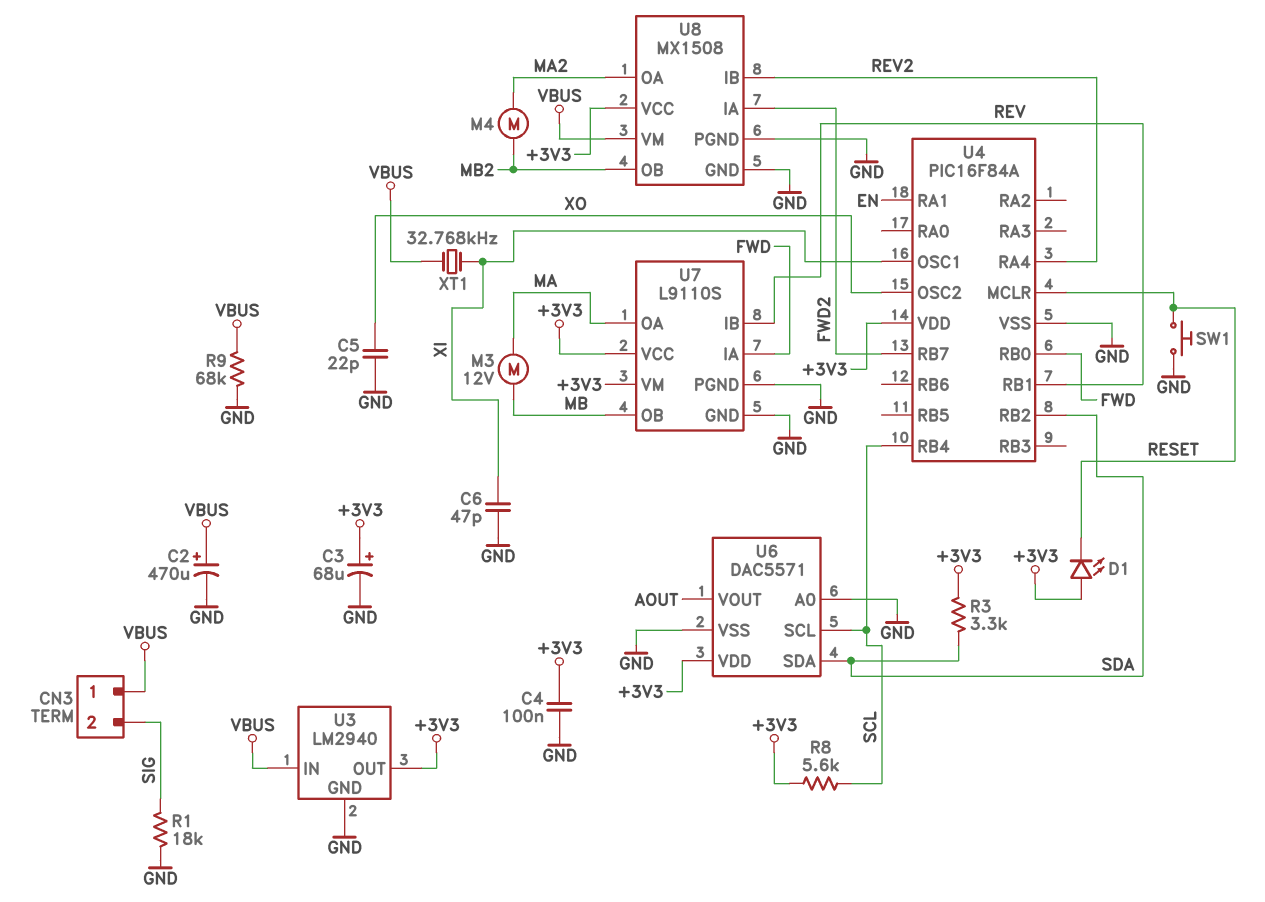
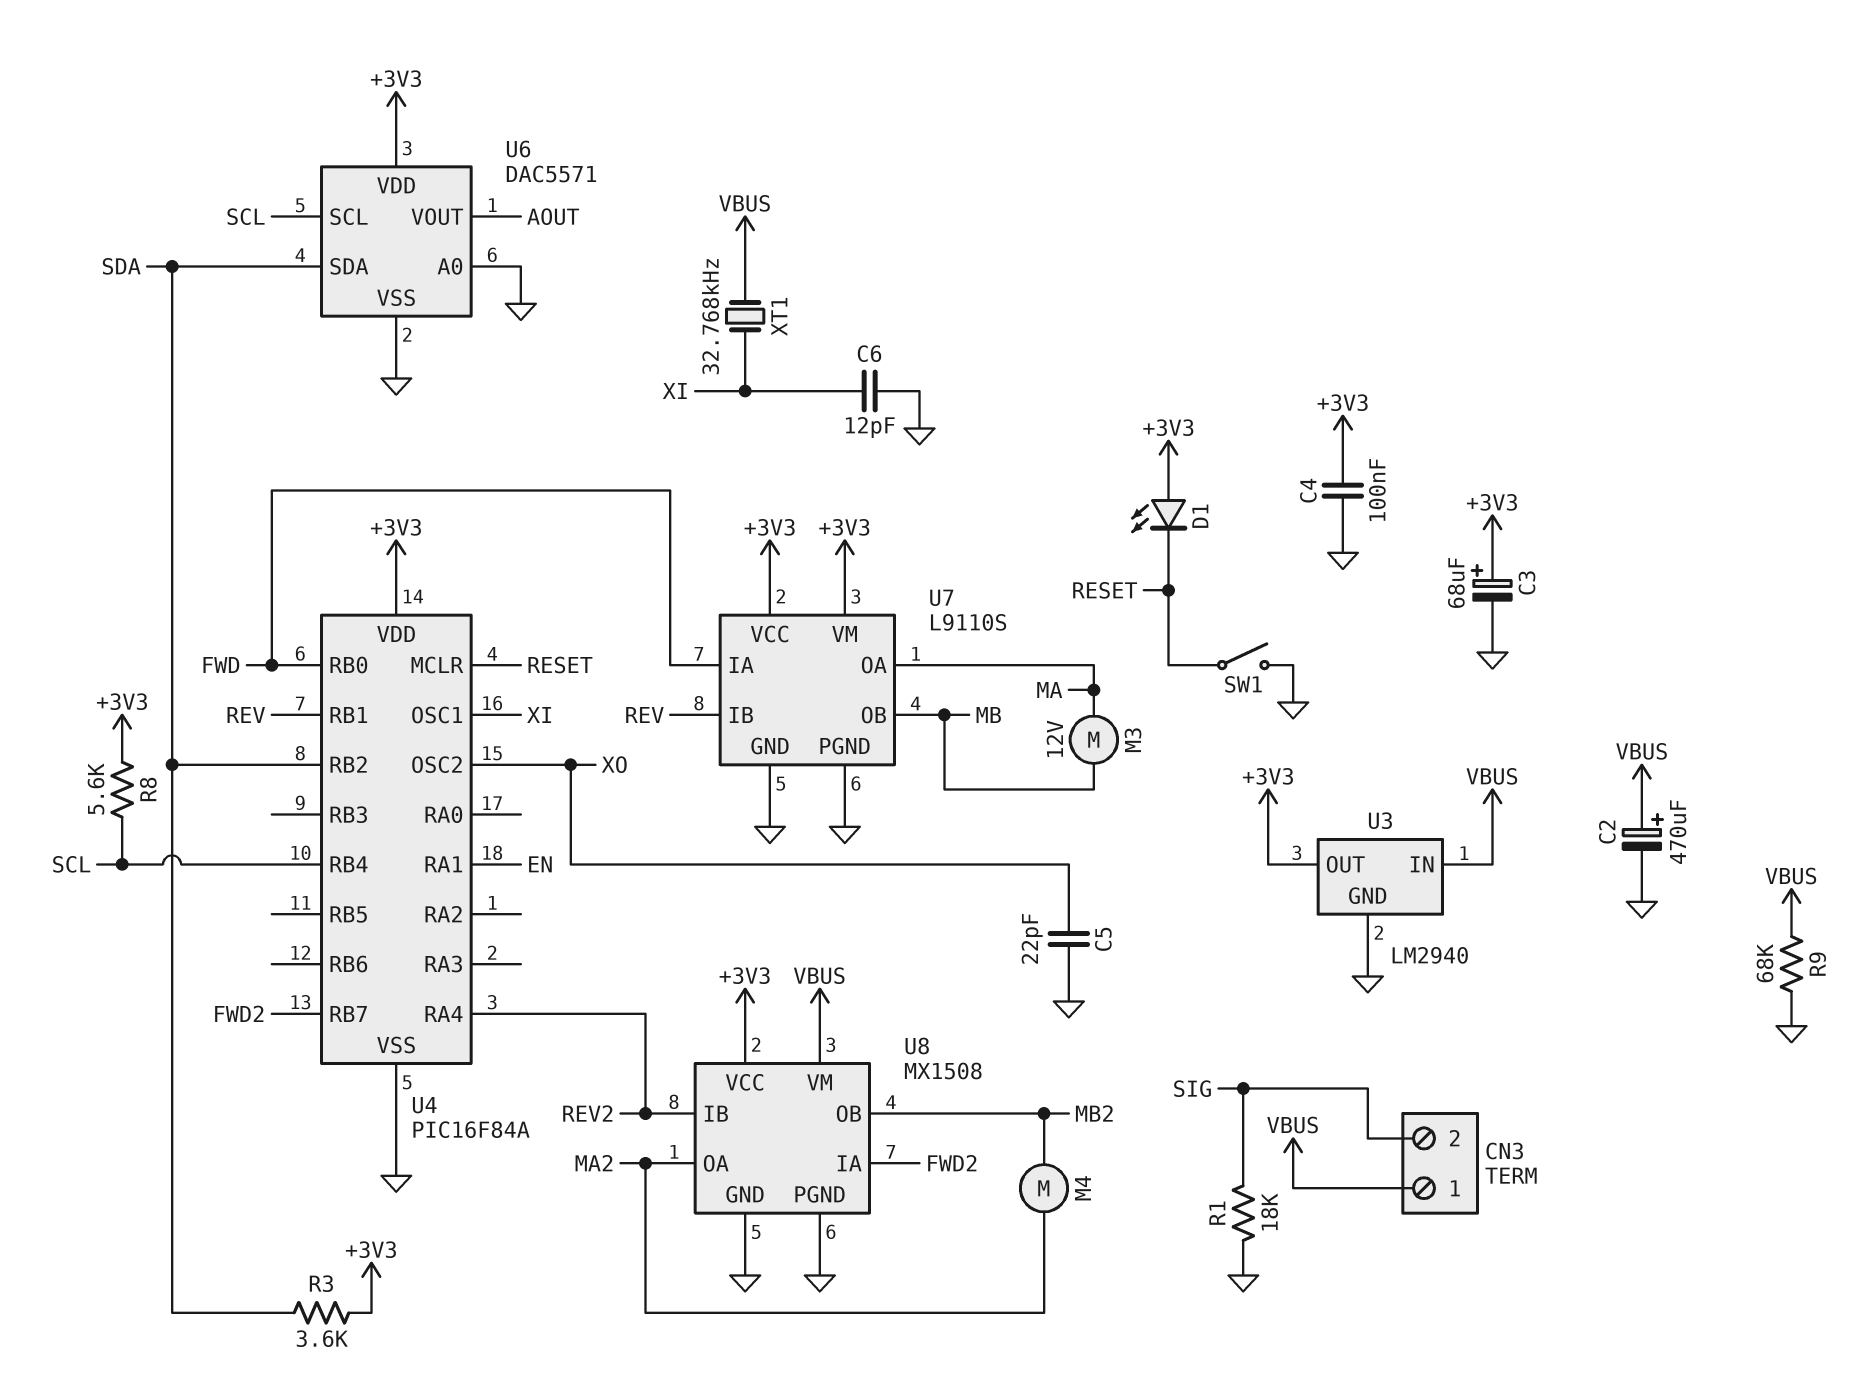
C6: 47pF (GND, XI) -> 12pF (GND, XI)
R3: 3.3k (+3V3, SDA) -> 3.6k (+3V3, SDA)
SW1: button (GND, RESET) -> switch (GND, RESET)

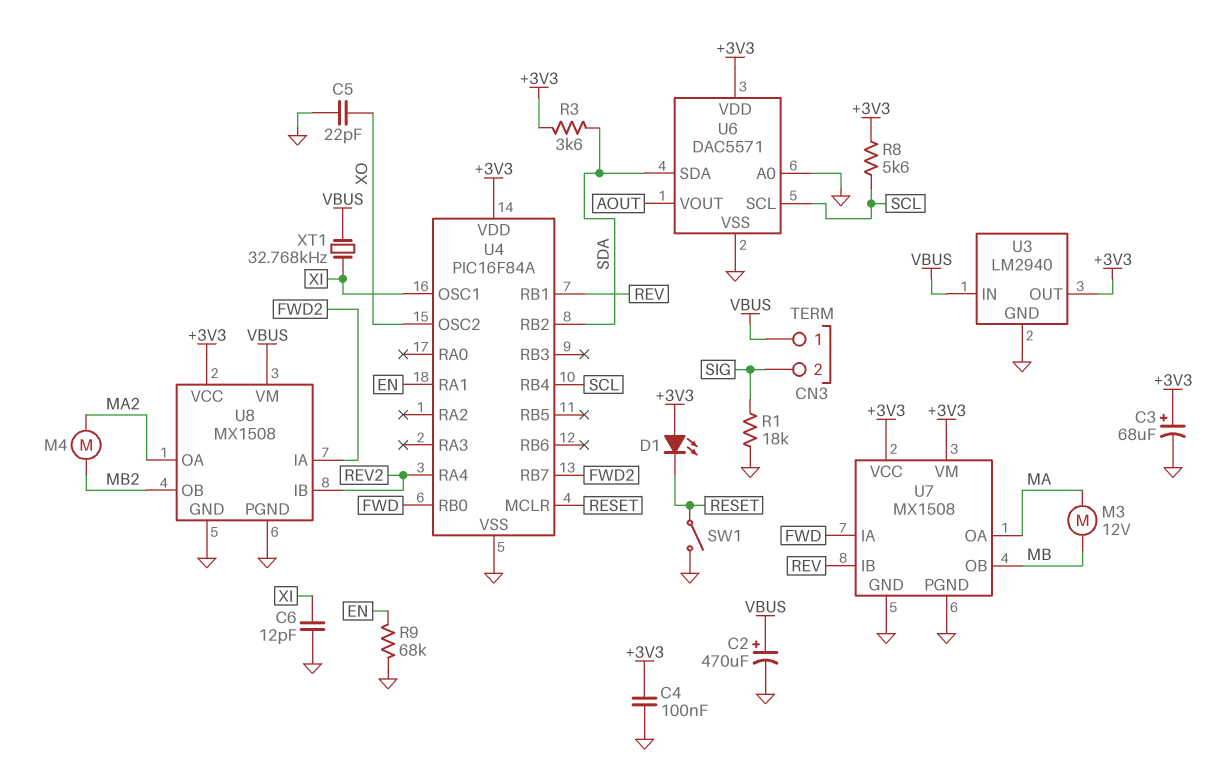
R9: 68k (GND, VBUS) -> 68k (EN, GND)
U7: L9110S -> MX1508

